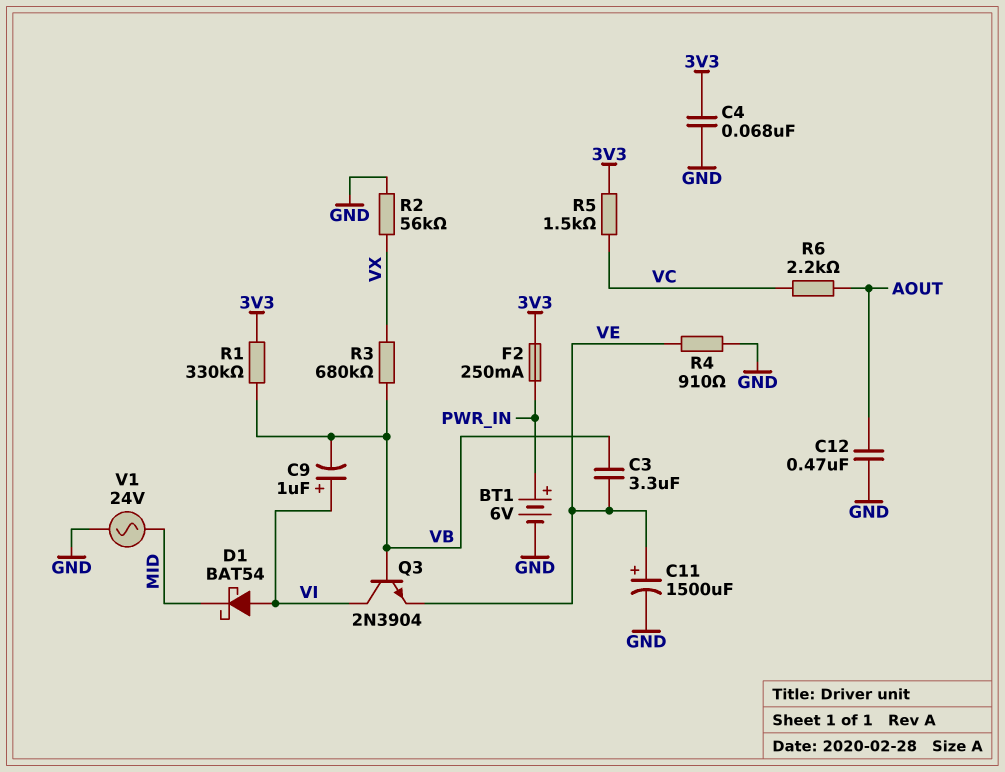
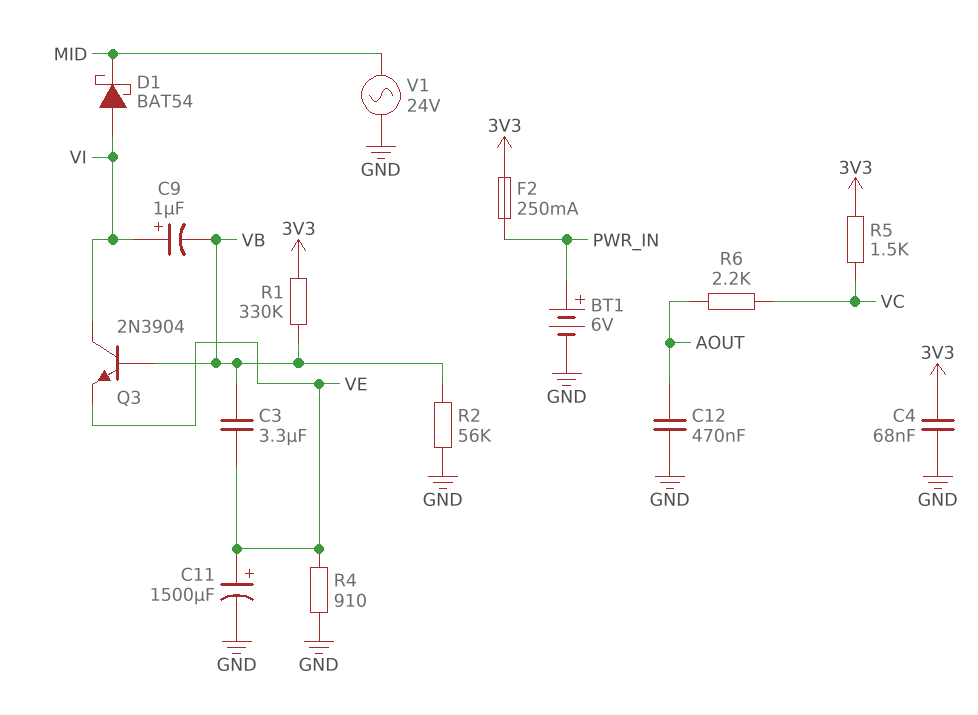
R2: 56k (GND, VX) -> 56k (GND, VB)
R3: 680k (VB, VX) -> none

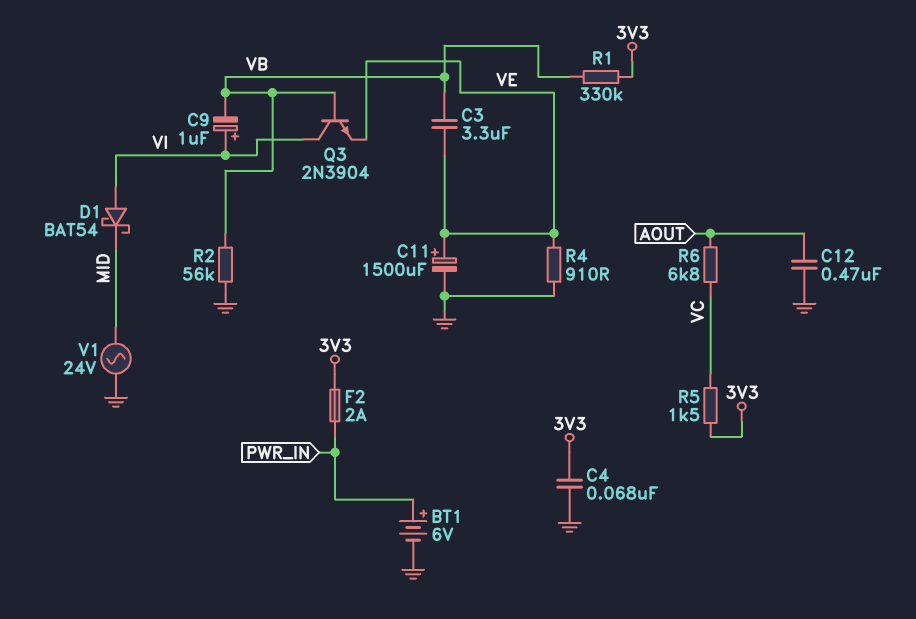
F2: 250mA (3V3, PWR_IN) -> 2A (3V3, PWR_IN)
R6: 2.2k (AOUT, VC) -> 6.8k (AOUT, VC)

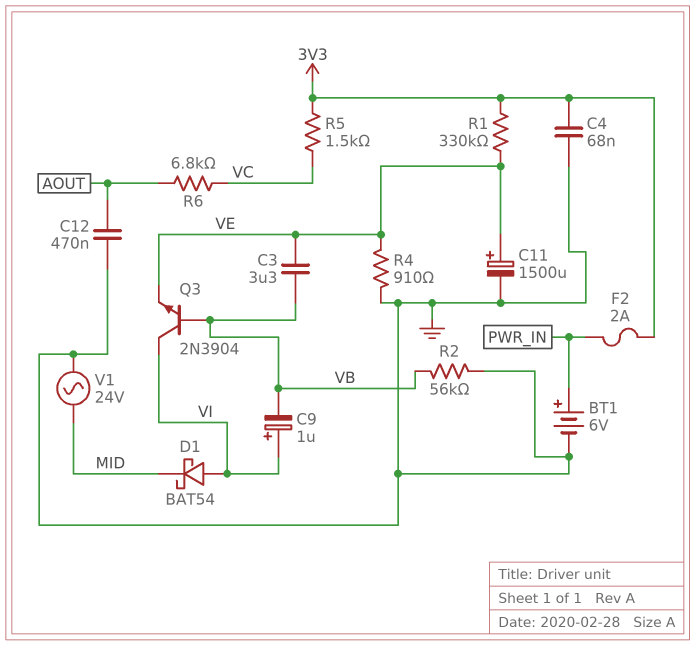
R1: 330k (3V3, VB) -> 330k (3V3, VE)

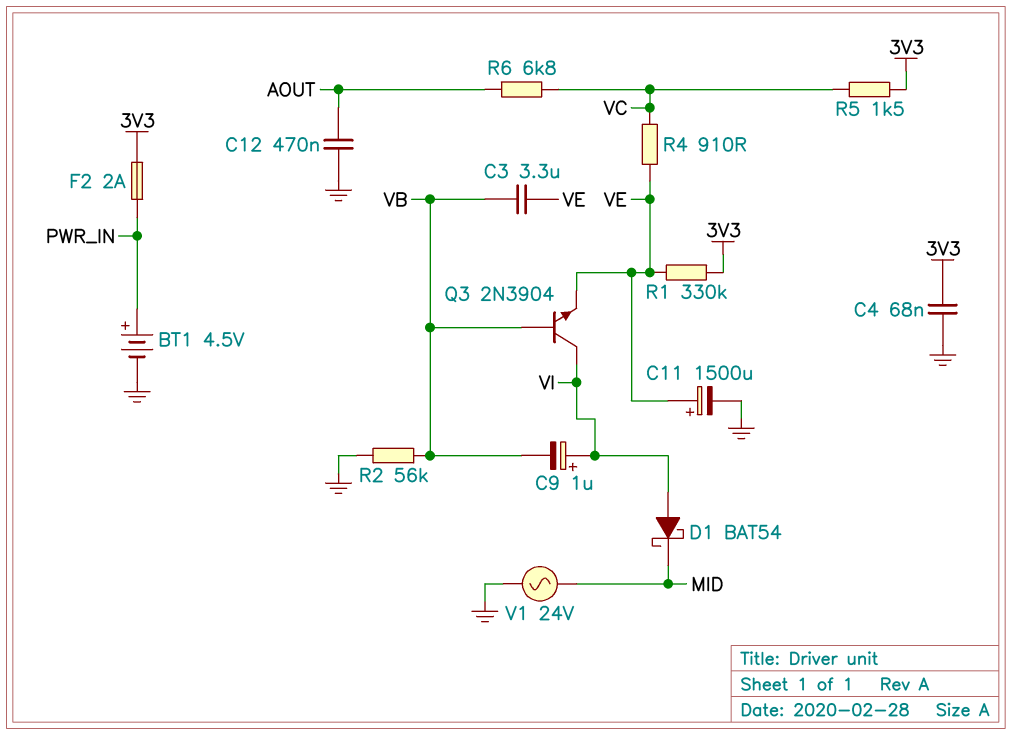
BT1: 6V (plus PWR_IN, minus GND) -> 4.5V (plus PWR_IN, minus GND)
R4: 910 (GND, VE) -> 910 (VC, VE)

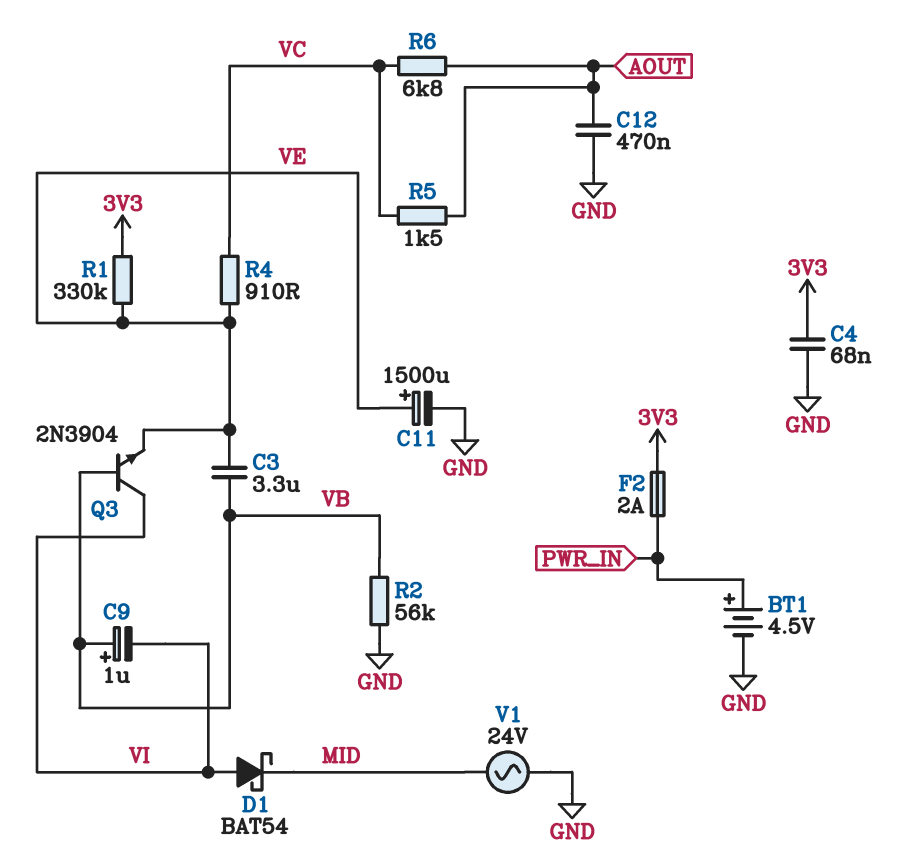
C9: 1uF (plus VI, minus VB) -> 1uF (plus VB, minus VI)
R5: 1.5k (3V3, VC) -> 1.5k (AOUT, VC)

